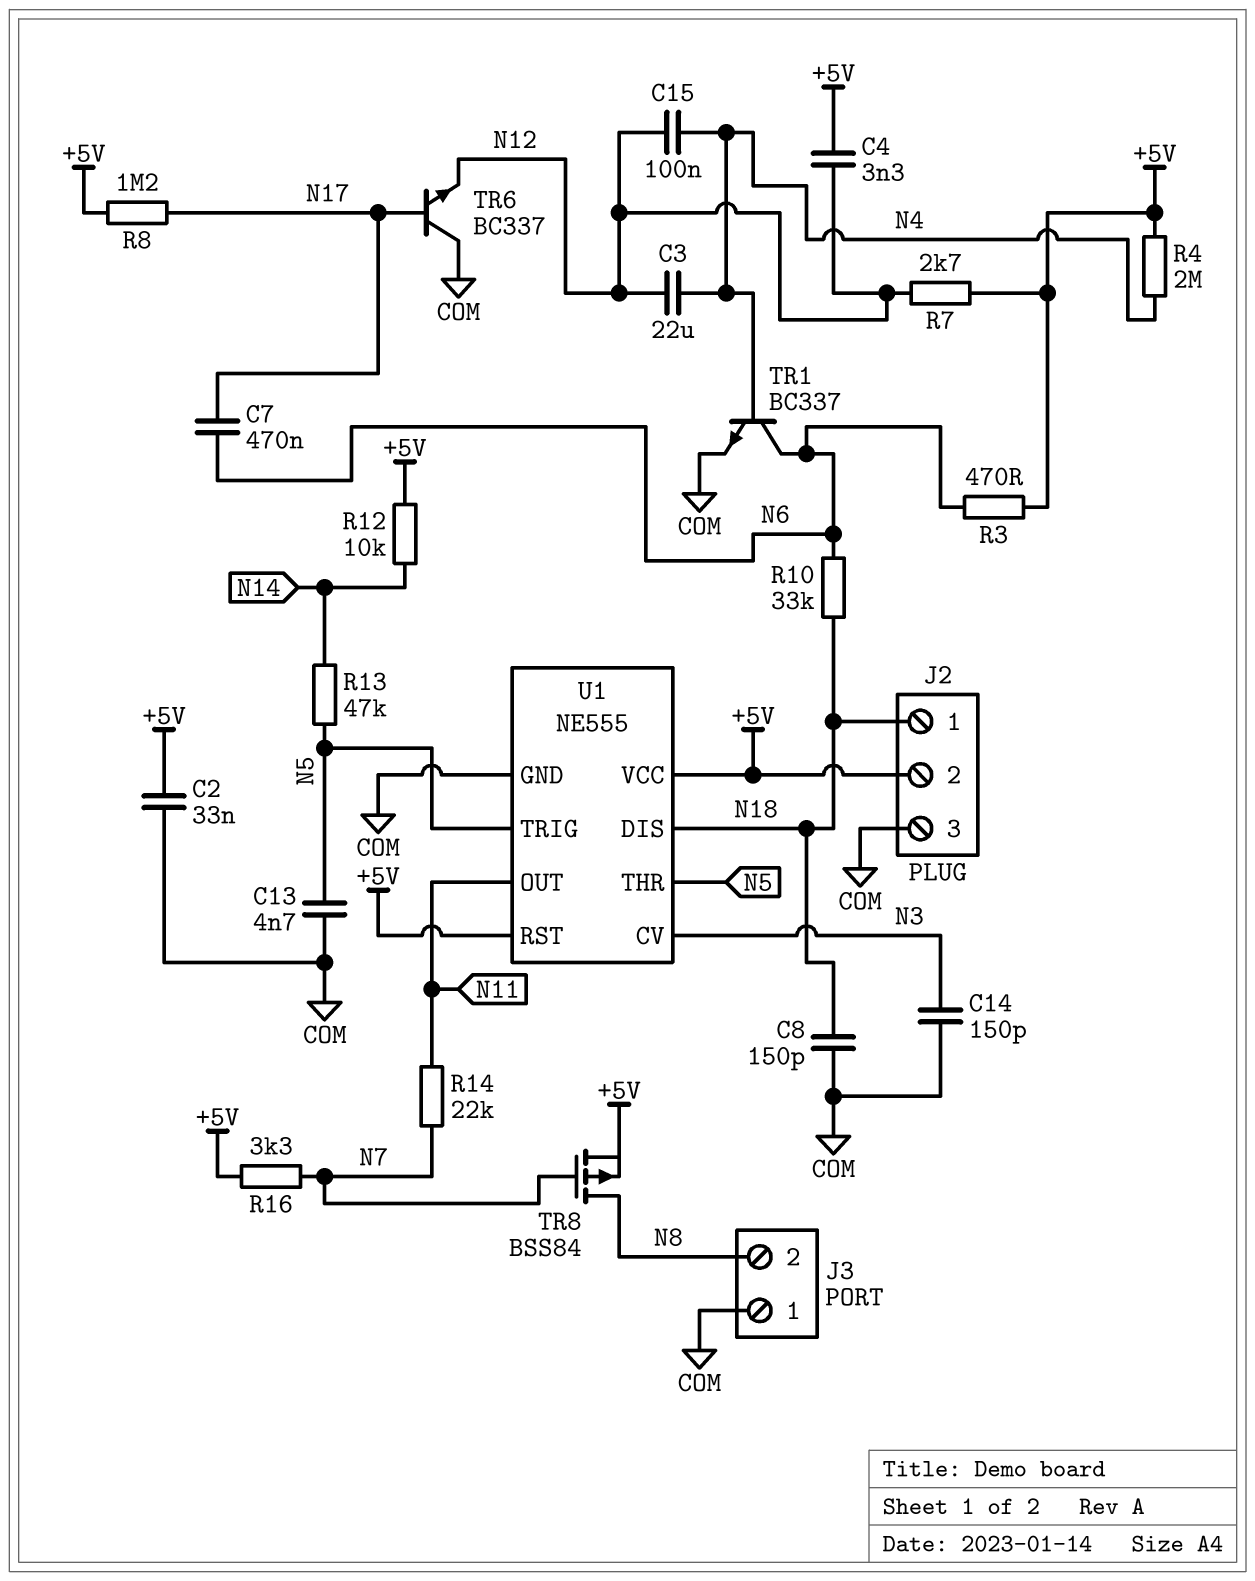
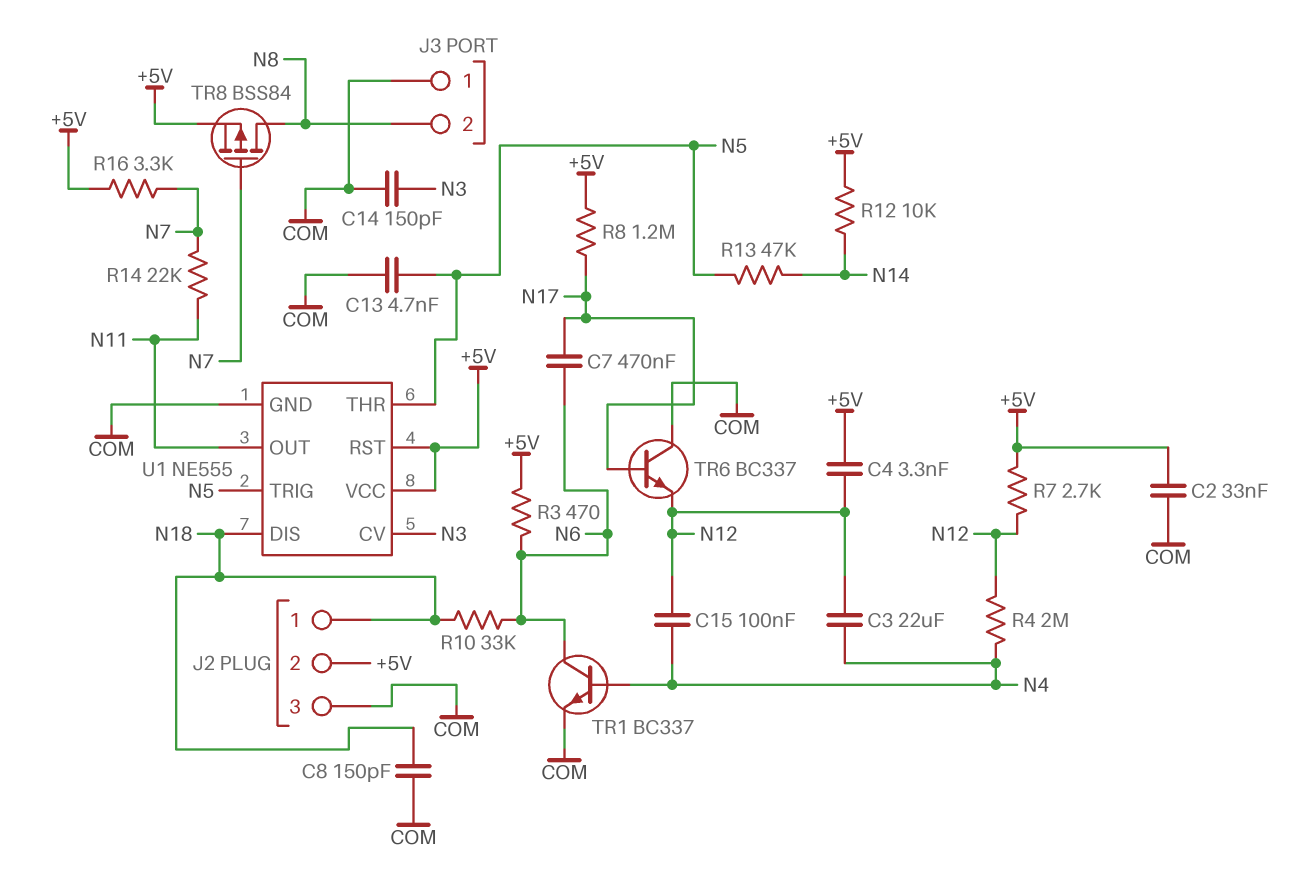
R4: 2M (+5V, N4) -> 2M (N4, N12)

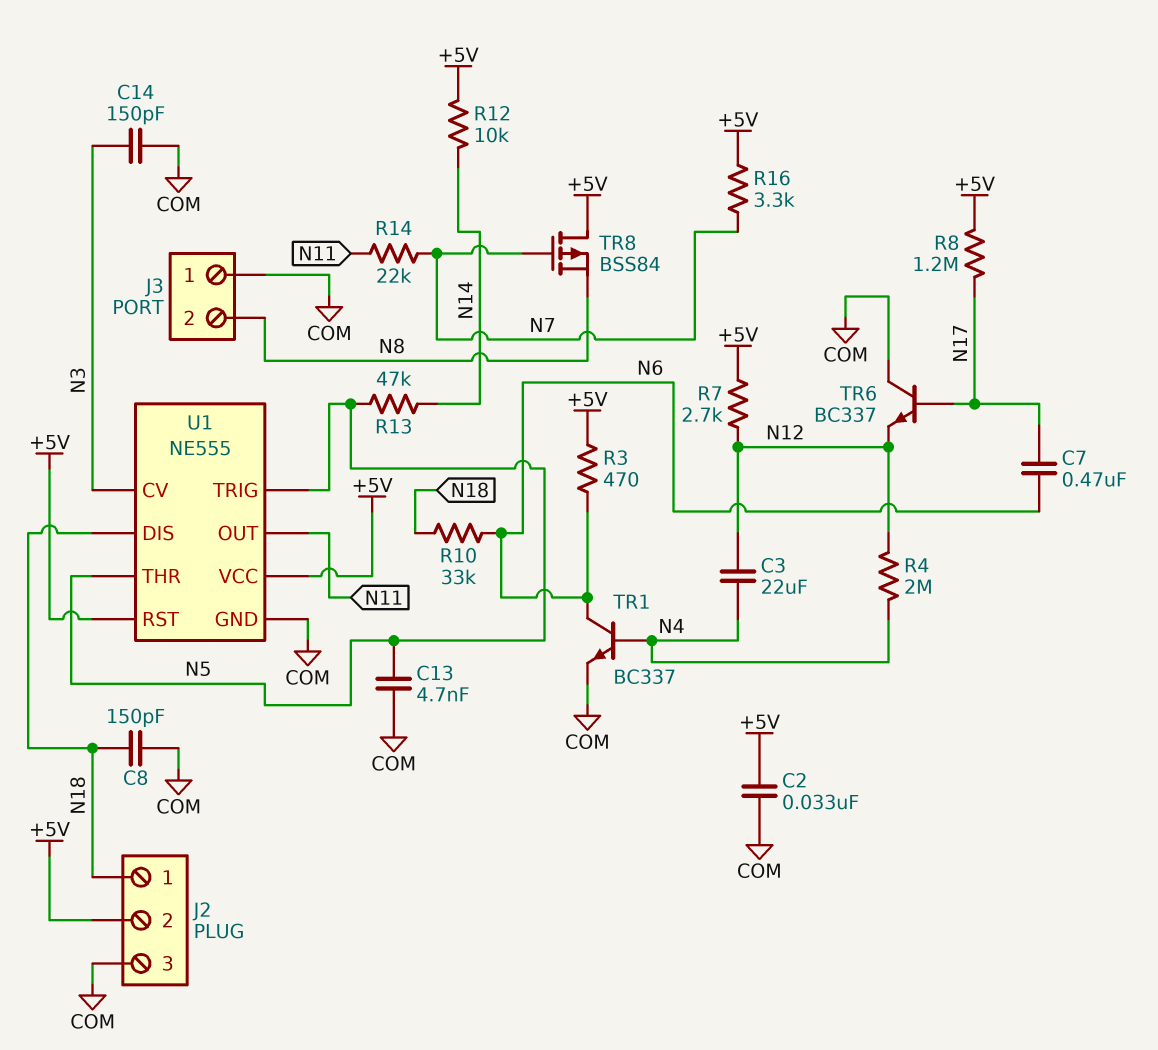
C4: 3.3nF (+5V, N12) -> none
C15: 100nF (N4, N12) -> none
TR8: PMOS BSS84 (G N7, D N8, S +5V) -> PMOS BSS84 (G N7, D +5V, S N8)

